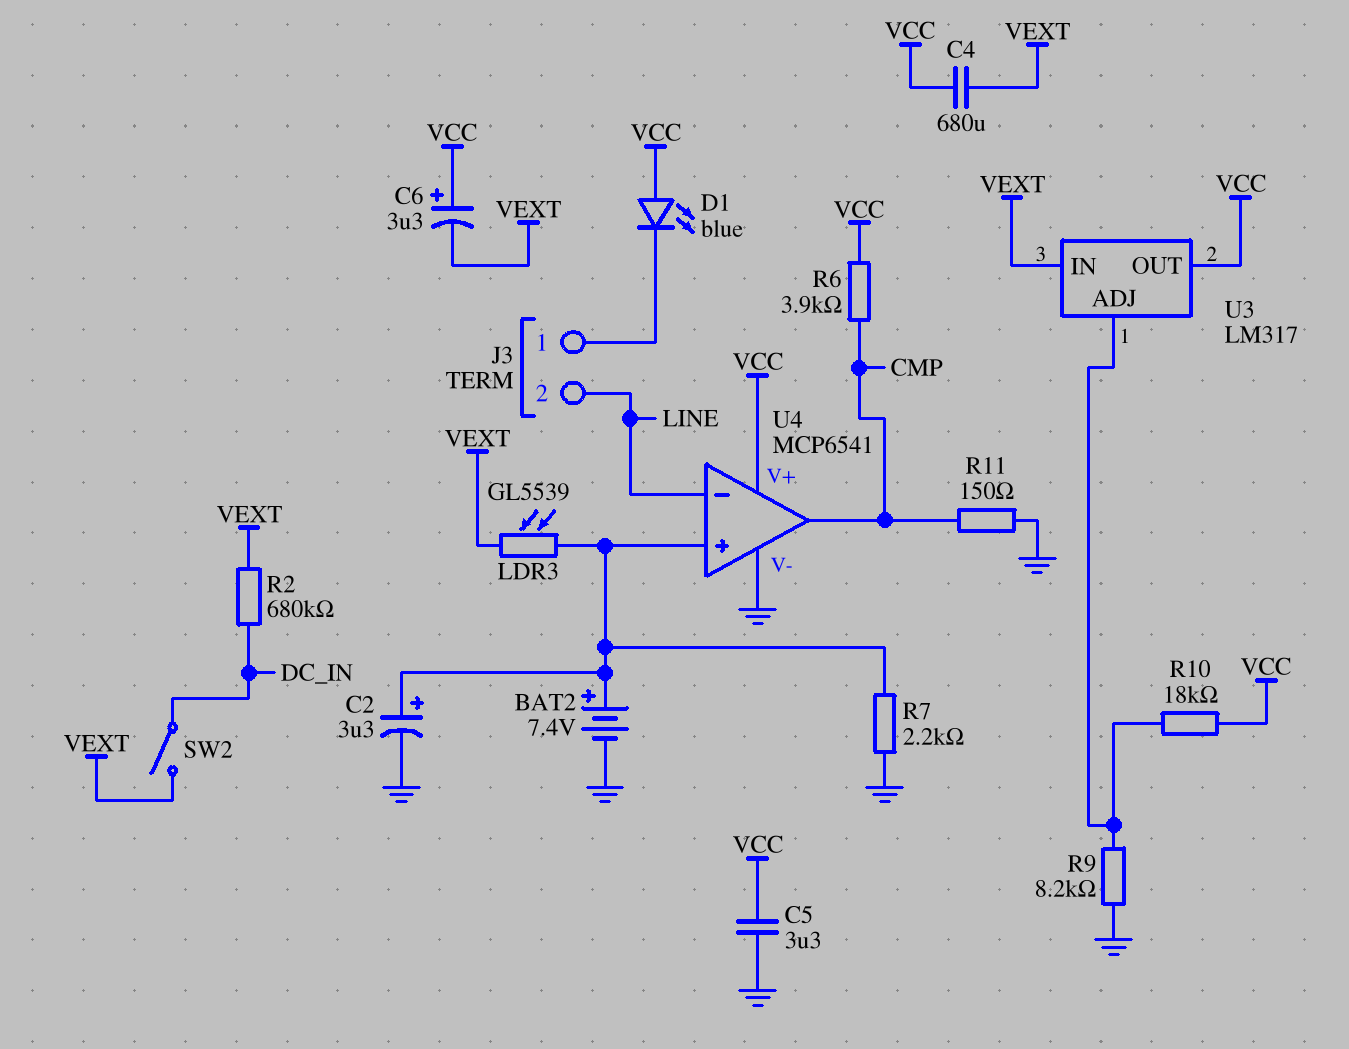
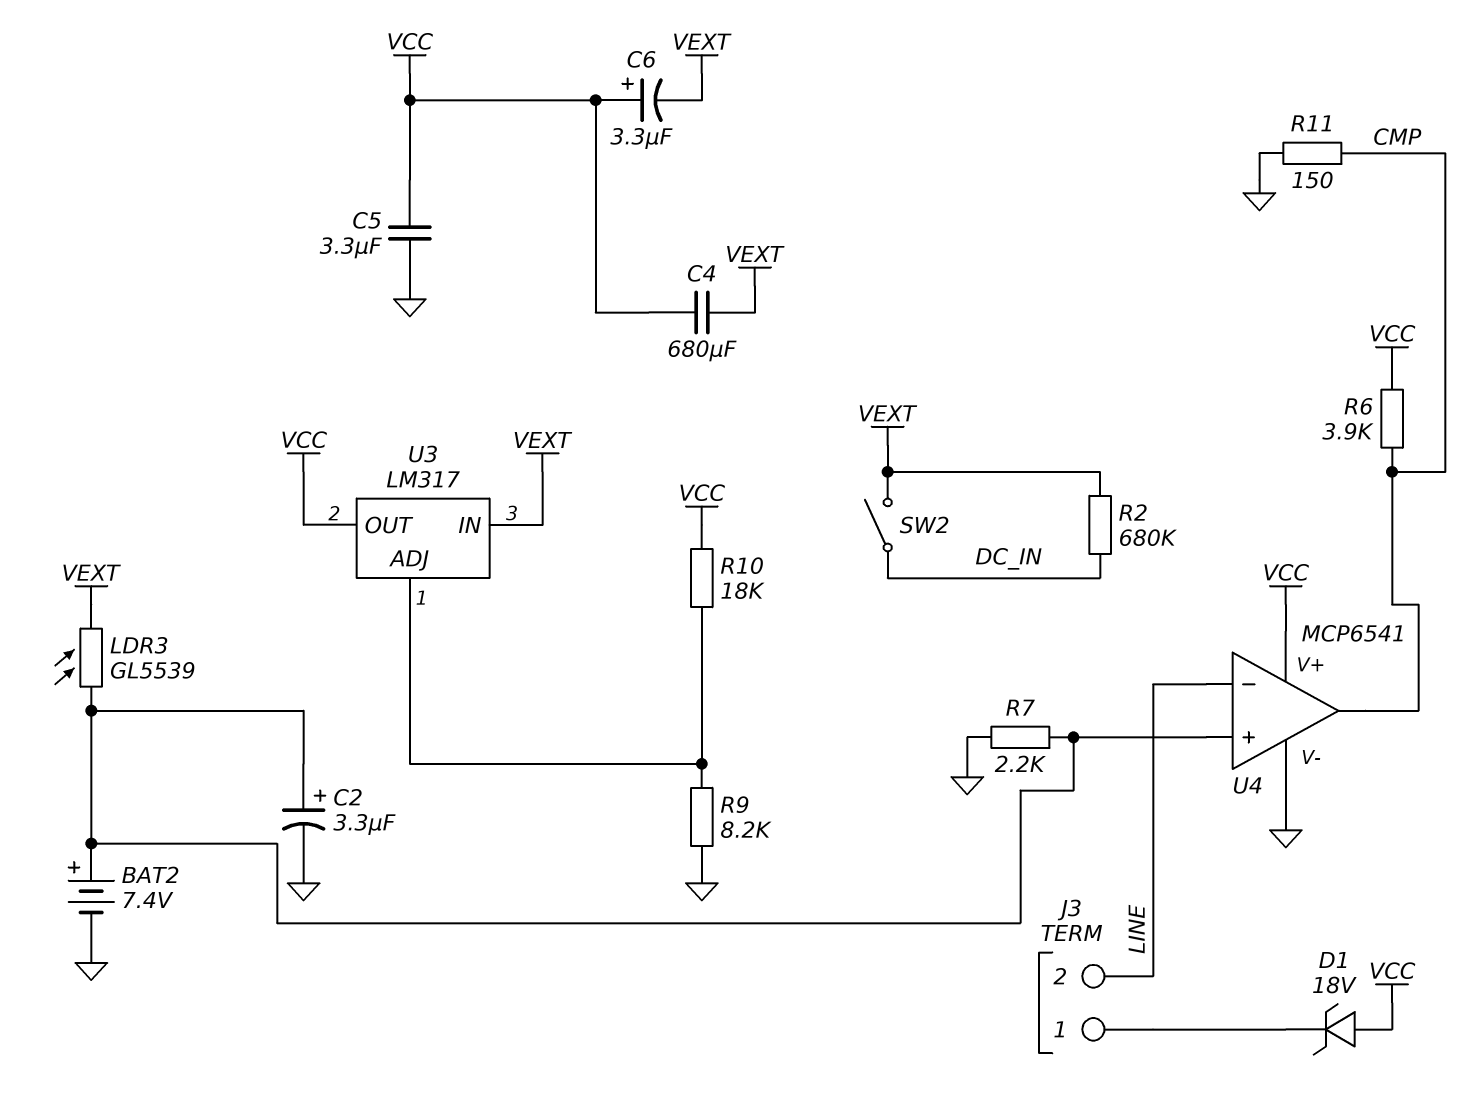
D1: LED blue (A VCC, K J3/1) -> zener 18V (A VCC, K J3/1)

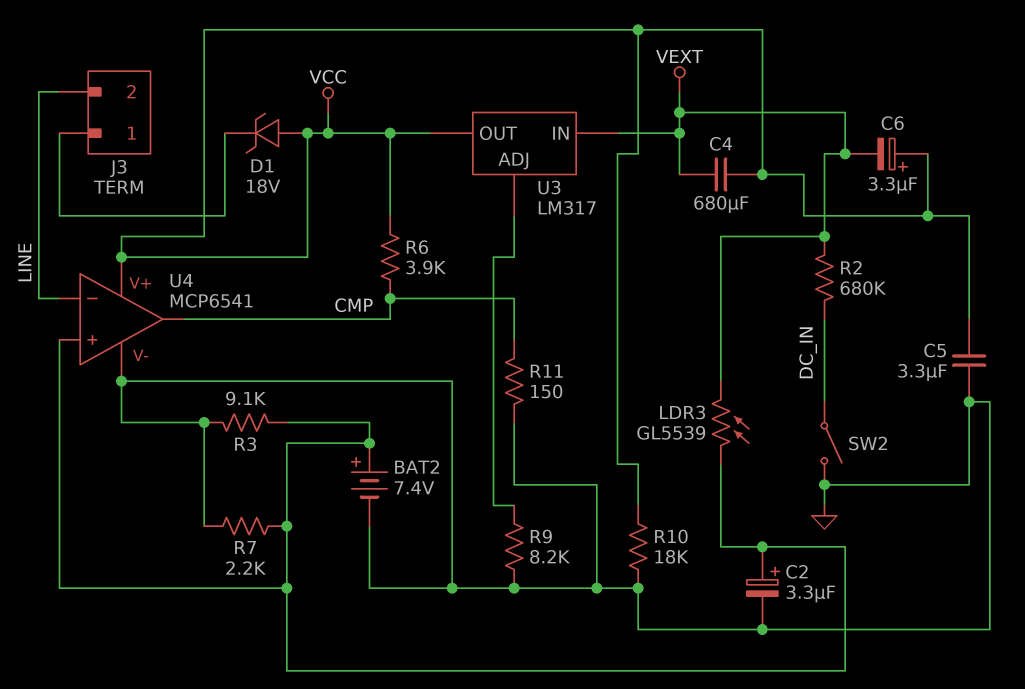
R3: none -> 9.1k (GND, U4/in+)
R10: 18k (U3/ADJ, VCC) -> 18k (GND, VCC)
SW2: switch (DC_IN, VEXT) -> switch (DC_IN, GND)

